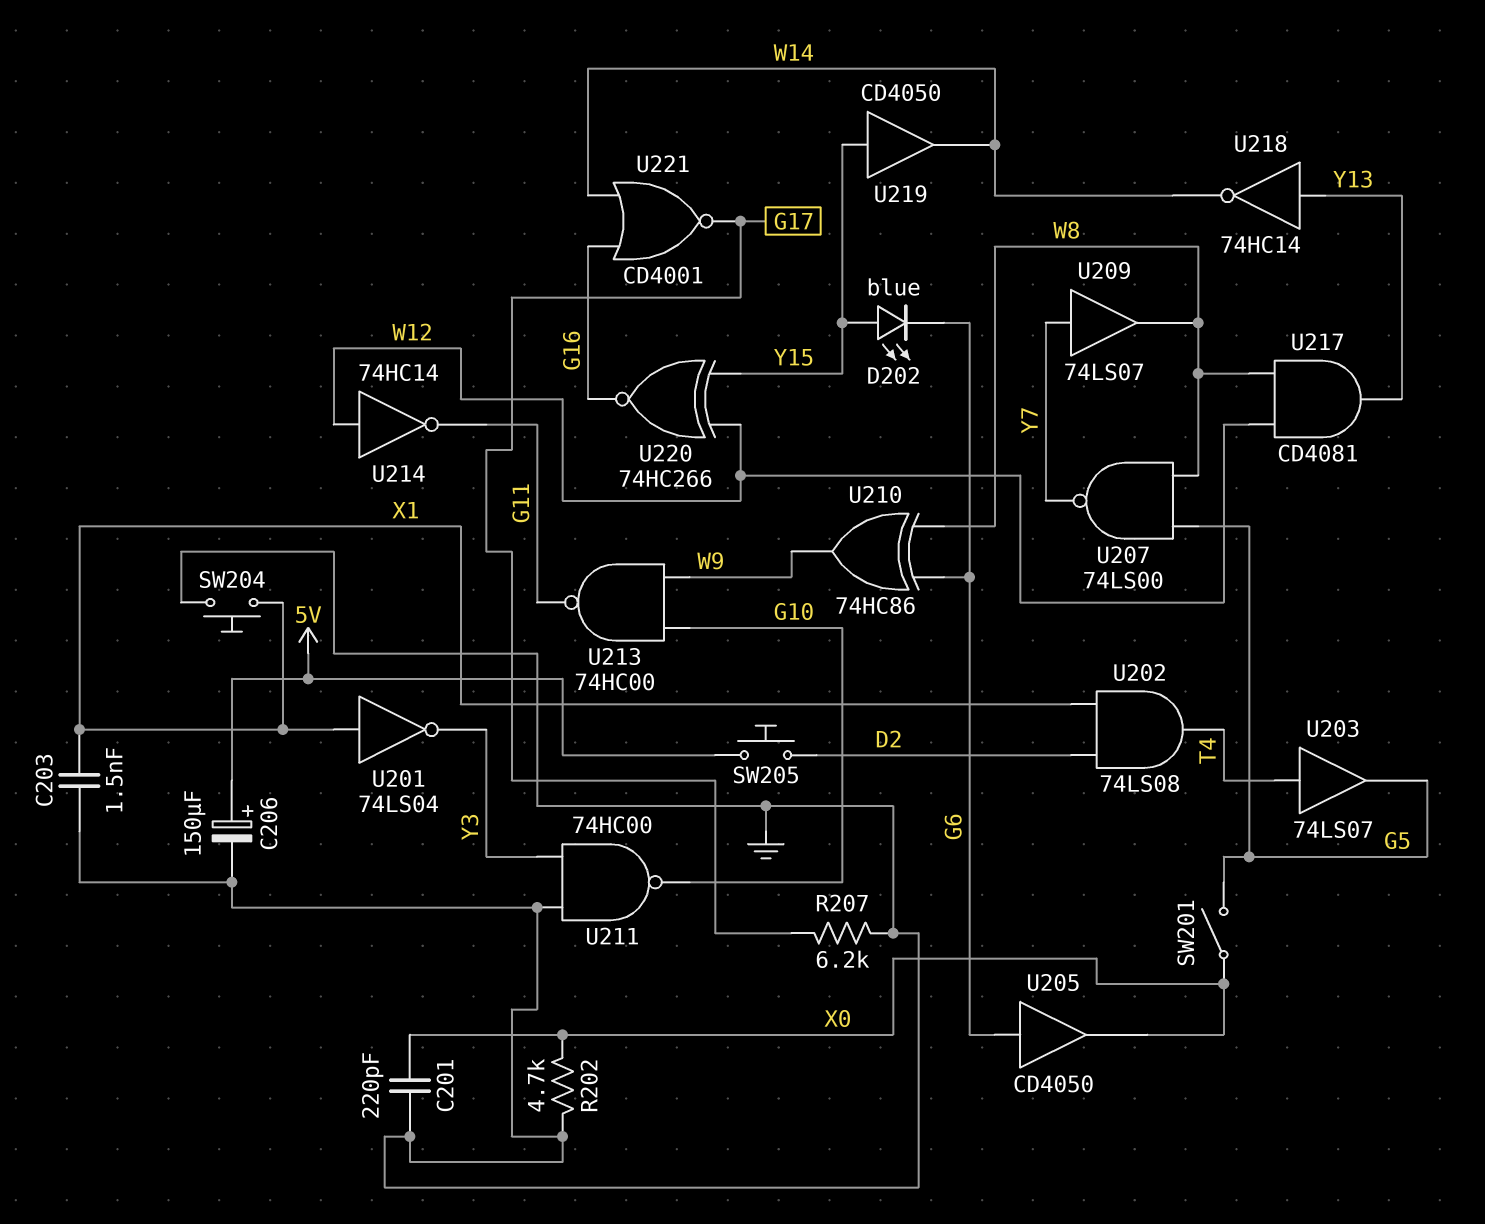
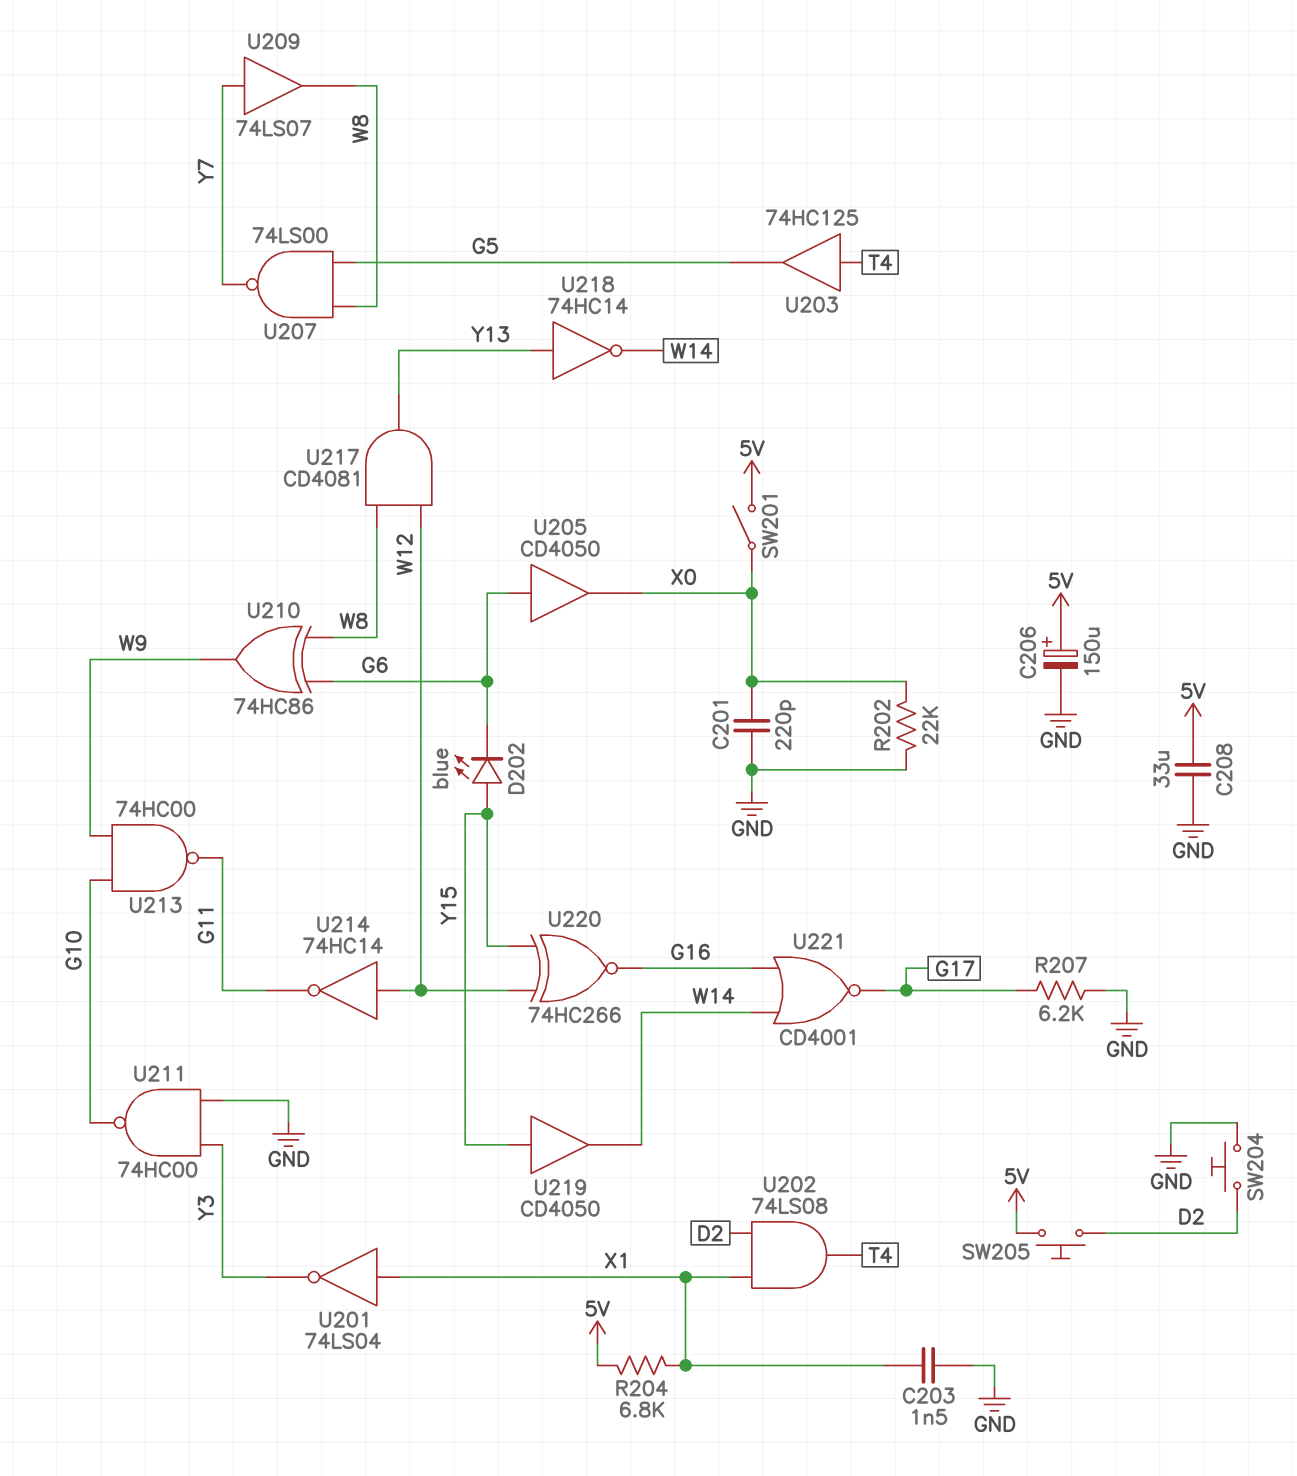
C208: none -> 33uF (5V, GND)
R202: 4.7k (GND, X0) -> 22k (GND, X0)
R204: none -> 6.8k (5V, X1)
SW201: switch (G5, X0) -> switch (5V, X0)
SW204: button (GND, X1) -> button (D2, GND)
U203: buffer 74LS07 (in T4, out G5) -> buffer 74HC125 (in T4, out G5)

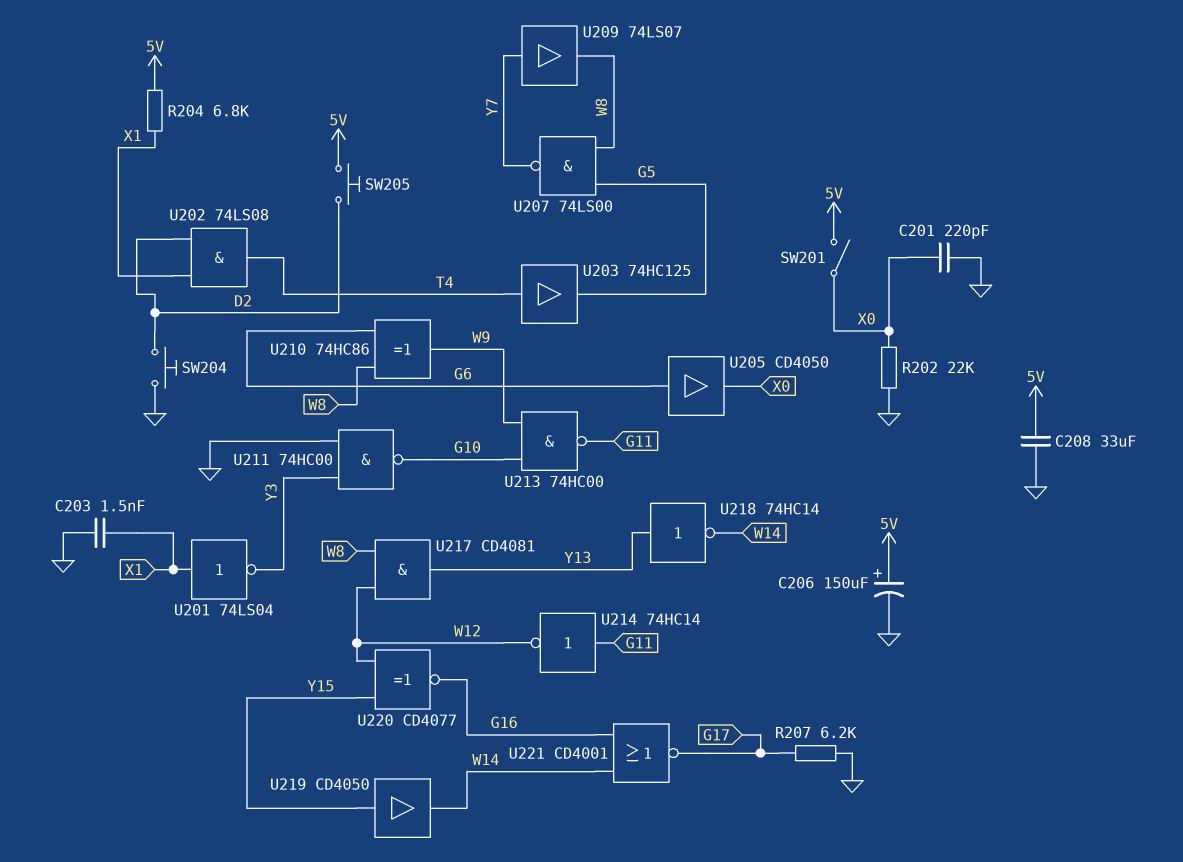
D202: LED blue (A Y15, K G6) -> none
U214: NOT 74HC14 (in W12, out G11) -> NOT 74HC14 (in G11, out W12)
U220: XNOR 74HC266 (in W12, in Y15, out G16) -> XNOR CD4077 (in W12, in Y15, out G16)

